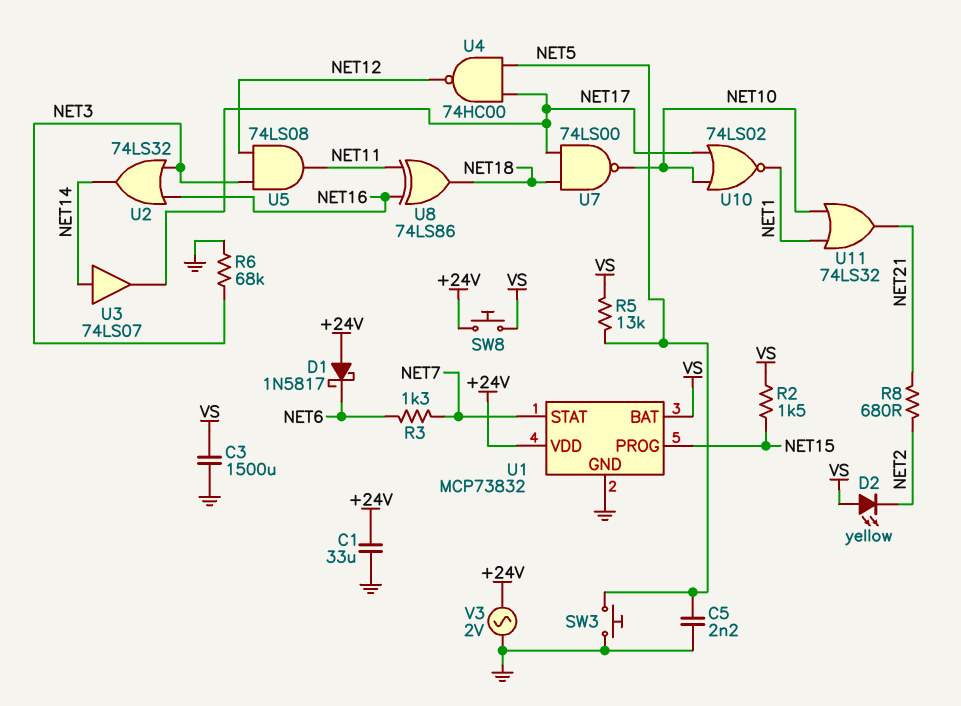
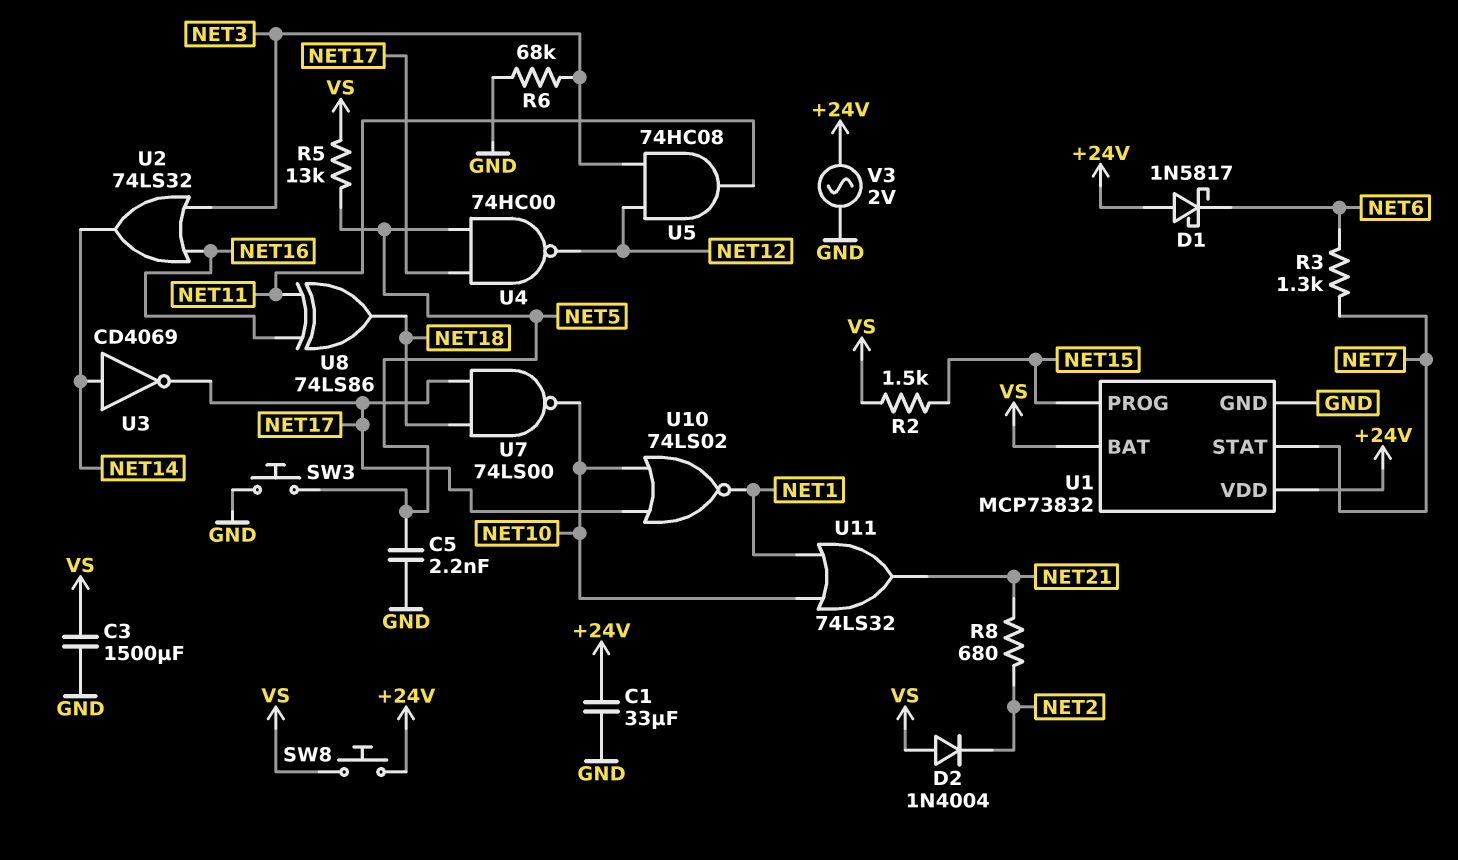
D2: LED yellow (A VS, K NET2) -> diode 1N4004 (A VS, K NET2)
U3: buffer 74LS07 (in NET14, out NET17) -> NOT CD4069 (in NET14, out NET17)
U5: AND 74LS08 (in NET3, in NET12, out NET11) -> AND 74HC08 (in NET3, in NET12, out NET11)

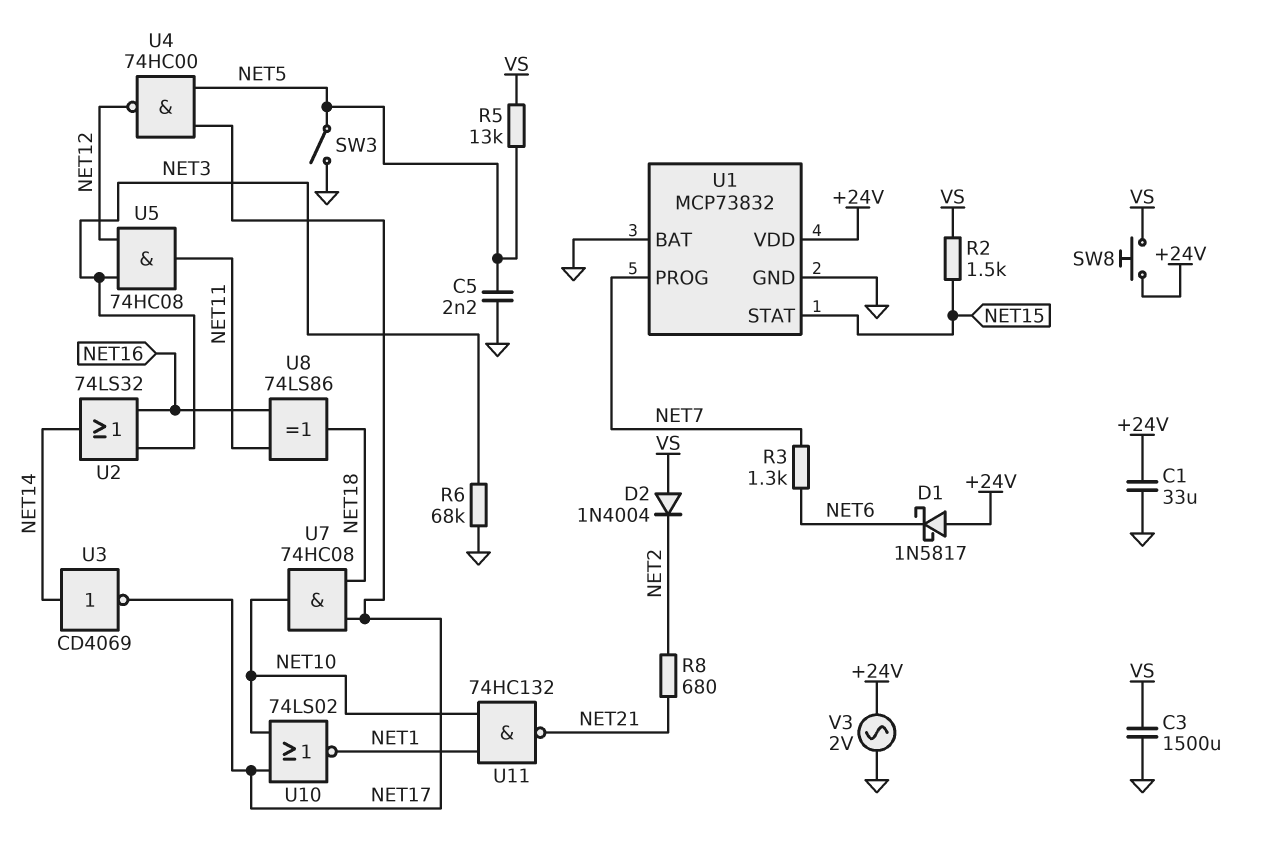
SW3: button (GND, NET5) -> switch (GND, NET5)
U1 pin BAT: VS -> GND
U1 pin PROG: NET15 -> NET7
U1 pin STAT: NET7 -> NET15
U7: NAND 74LS00 (in NET17, in NET18, out NET10) -> AND 74HC08 (in NET17, in NET18, out NET10)
U11: OR 74LS32 (in NET1, in NET10, out NET21) -> NAND 74HC132 (in NET1, in NET10, out NET21)

